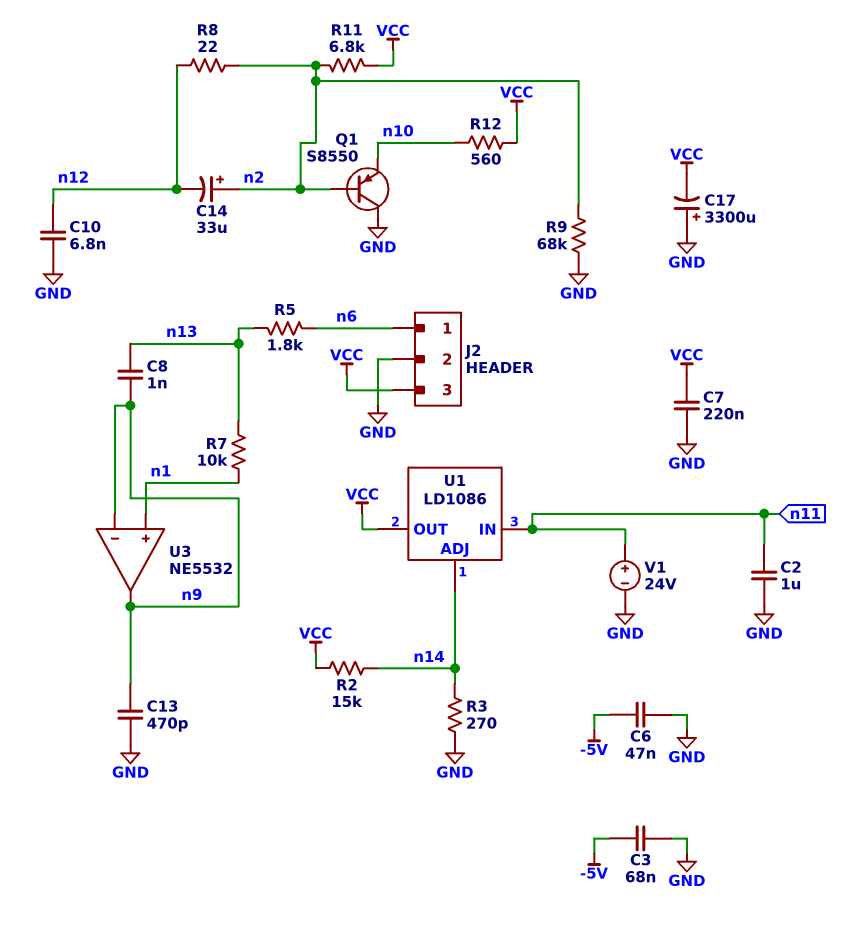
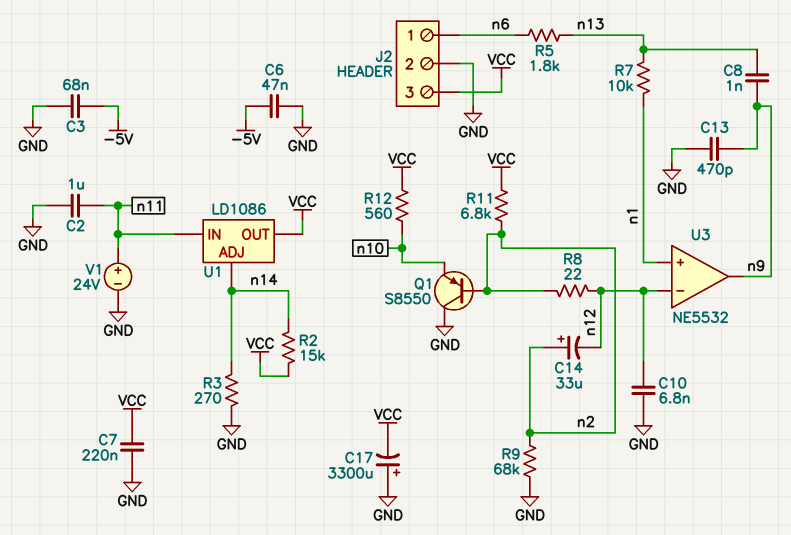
U3 pin in-: n9 -> n12

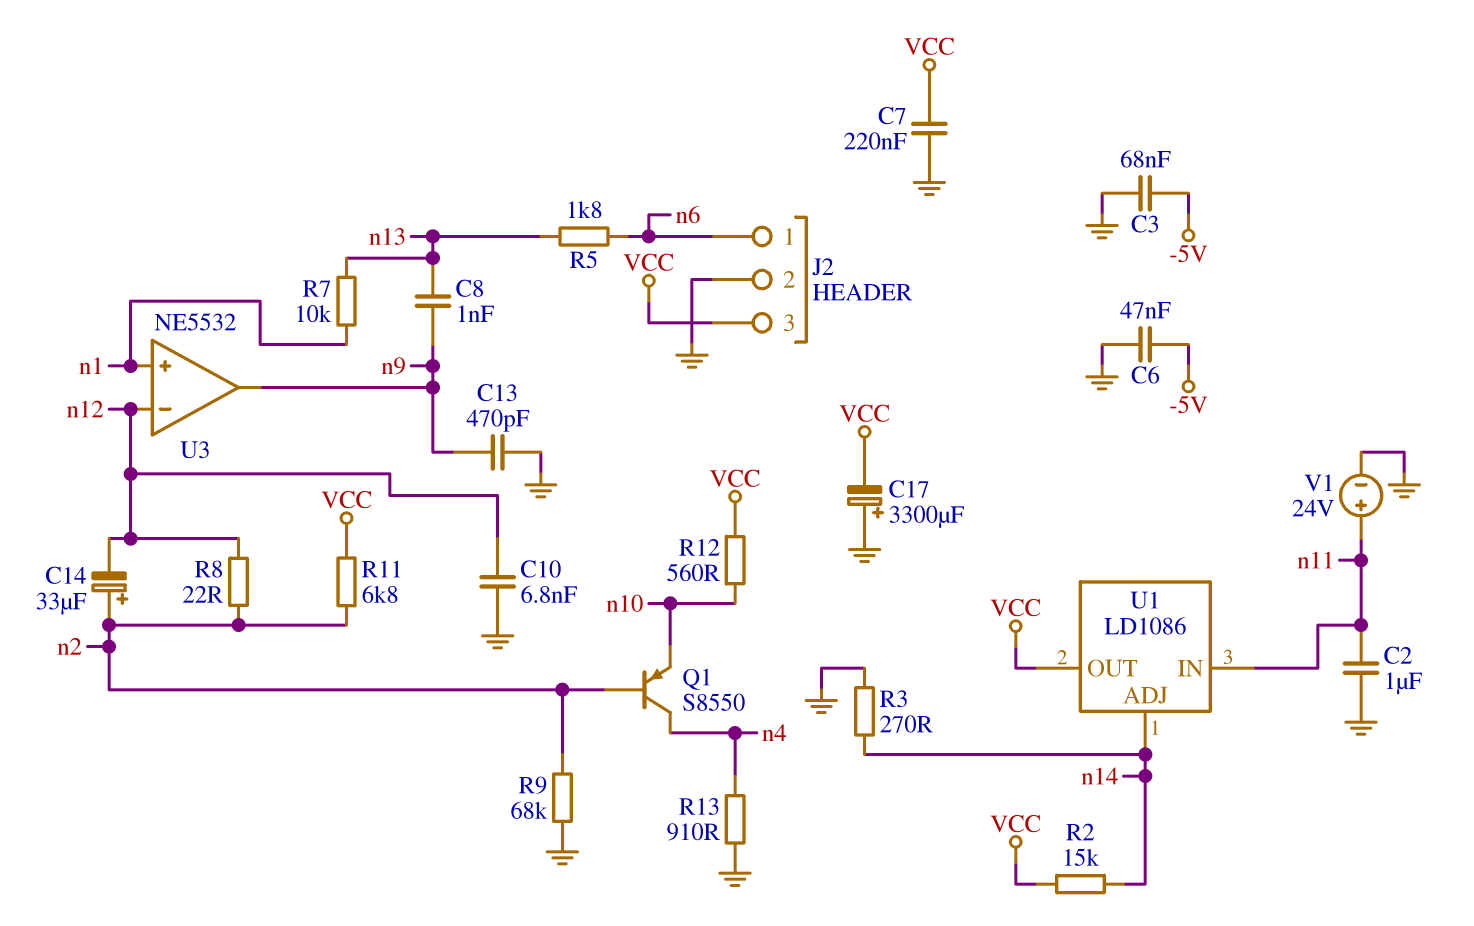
Q1: PNP S8550 (B n2, C GND, E n10) -> PNP S8550 (B n2, C n4, E n10)
R13: none -> 910 (GND, n4)

